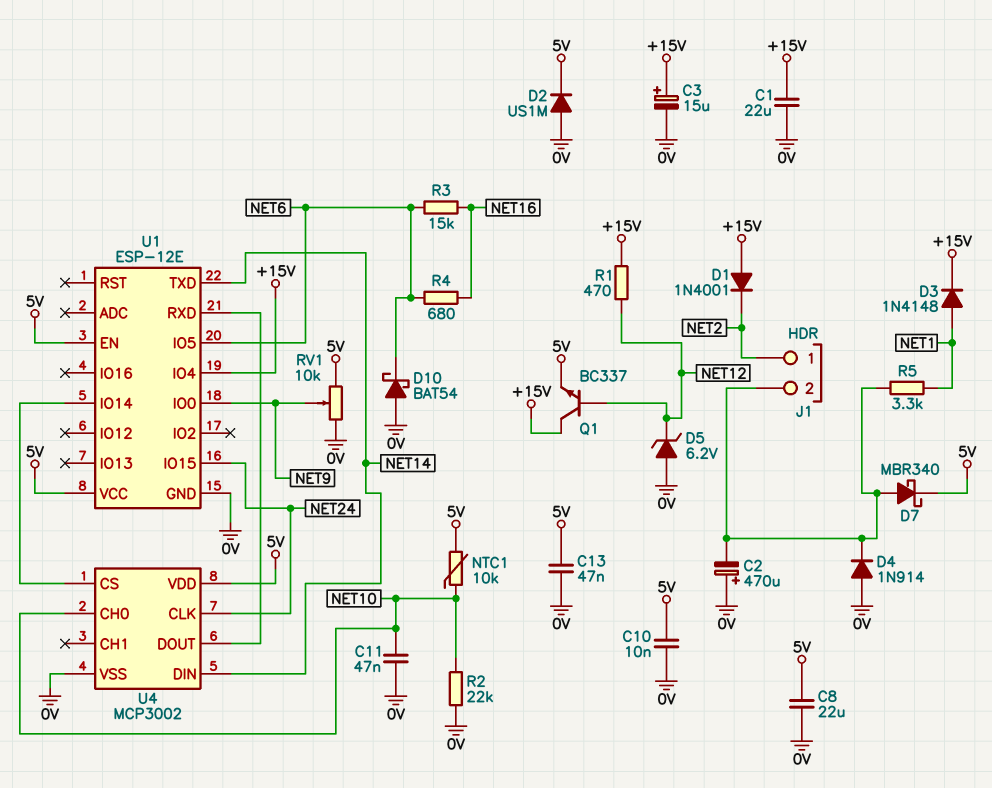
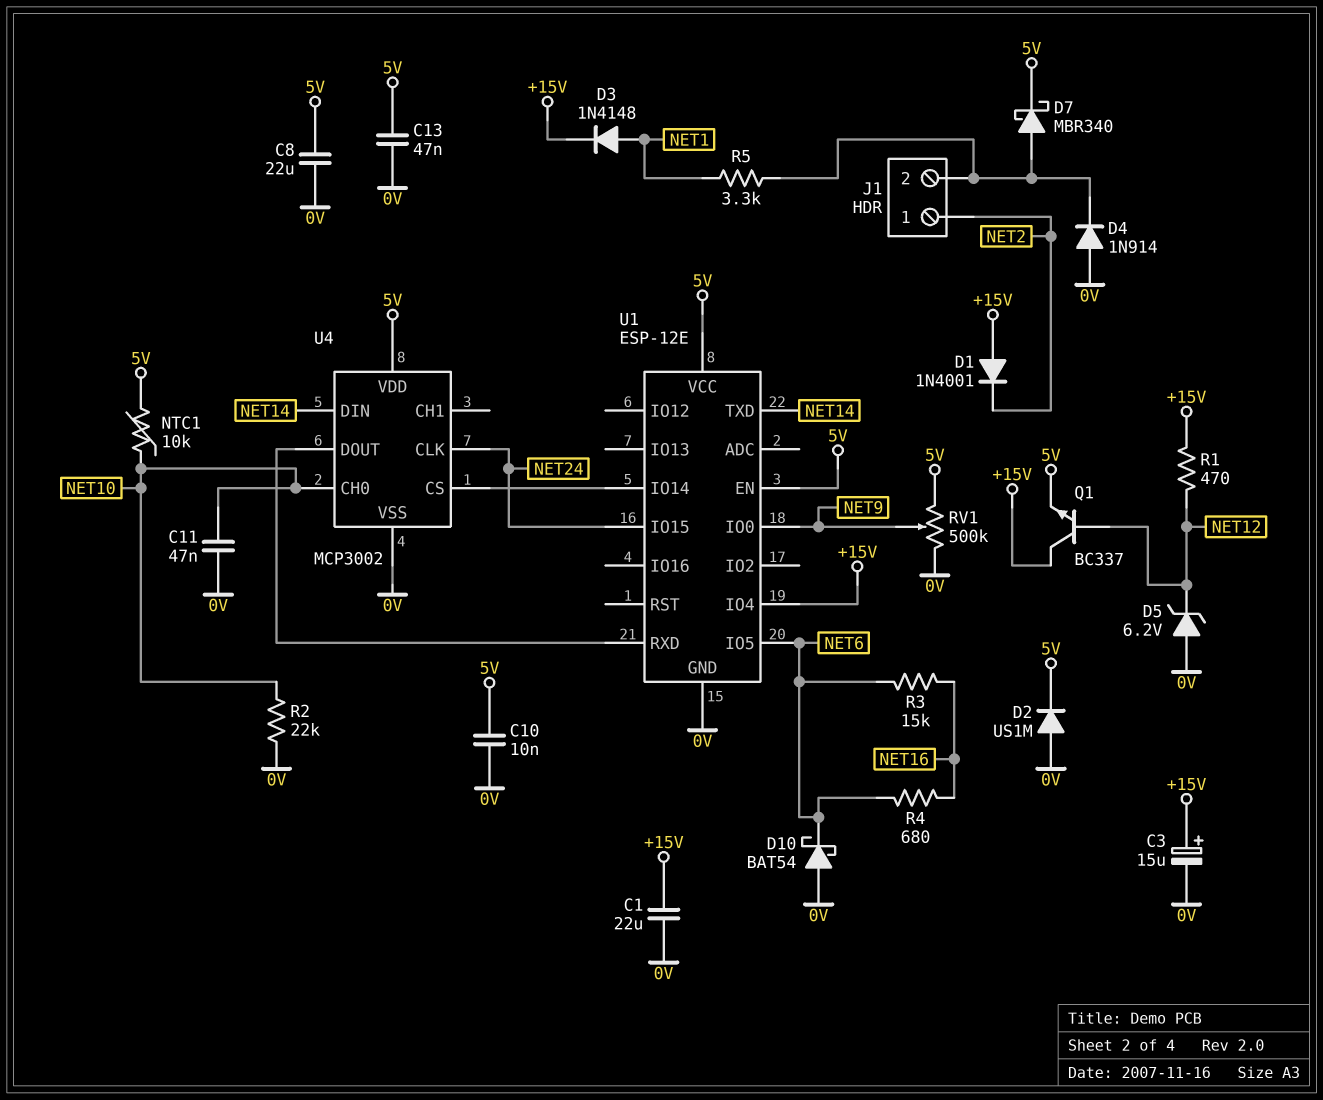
C2: 470uF (plus 0V, minus J1/2) -> none
RV1: 10k (0V, 5V, wiper NET9) -> 500k (0V, 5V, wiper NET9)

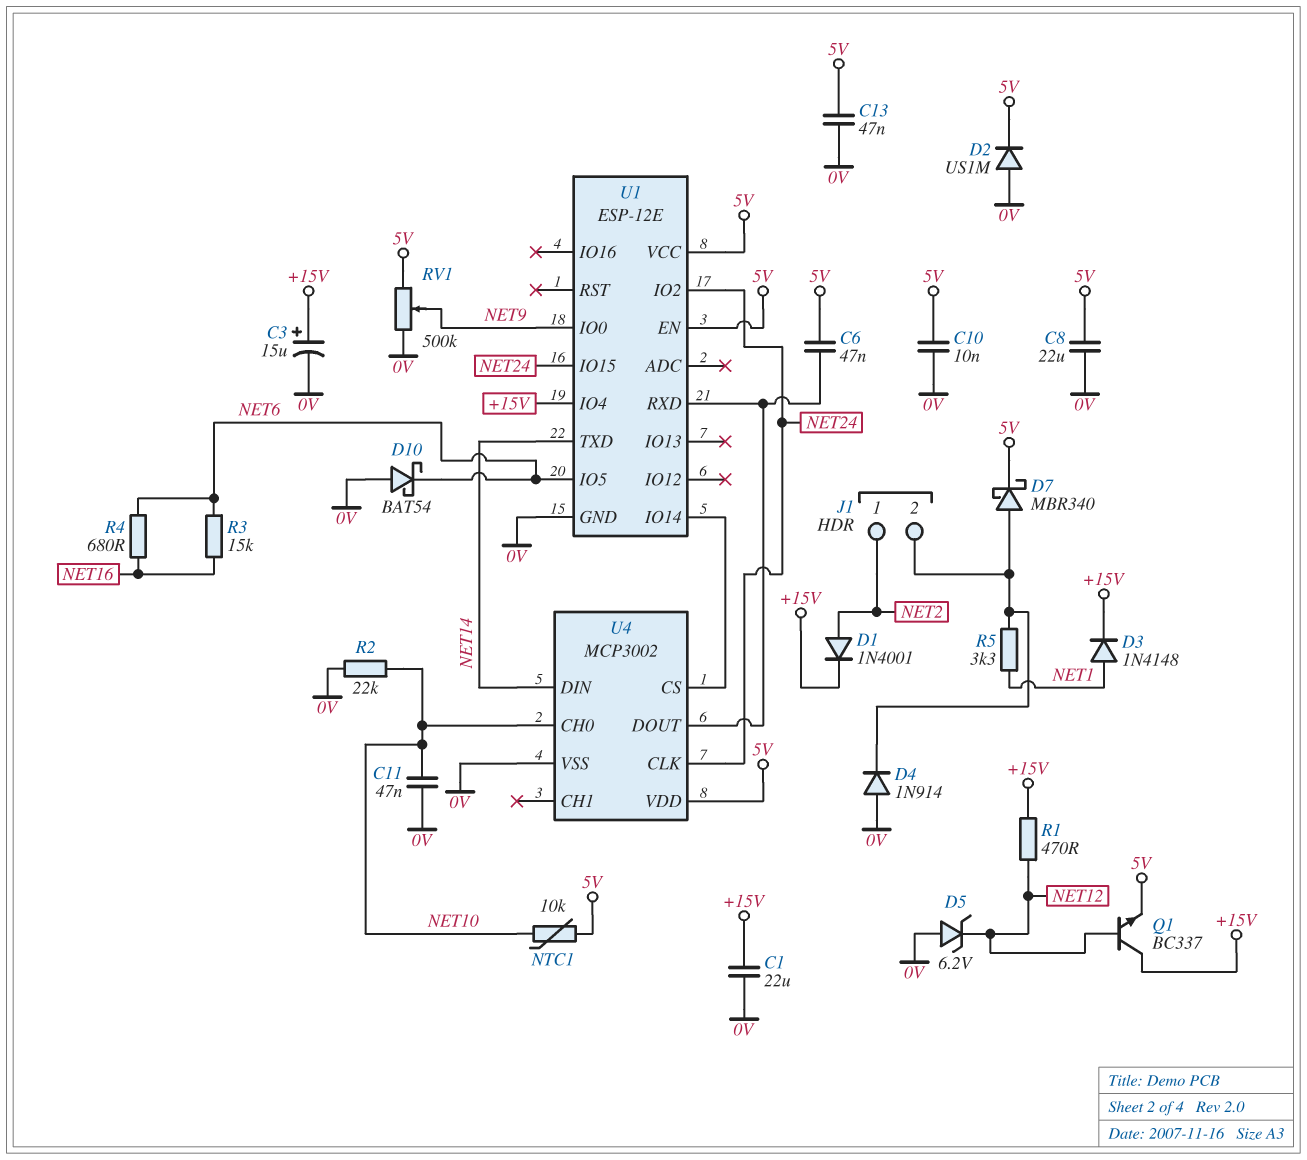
C6: none -> 47nF (5V, U1/RXD)
D1: diode 1N4001 (A +15V, K NET2) -> diode 1N4001 (A NET2, K +15V)
U1 pin IO2: none -> NET24

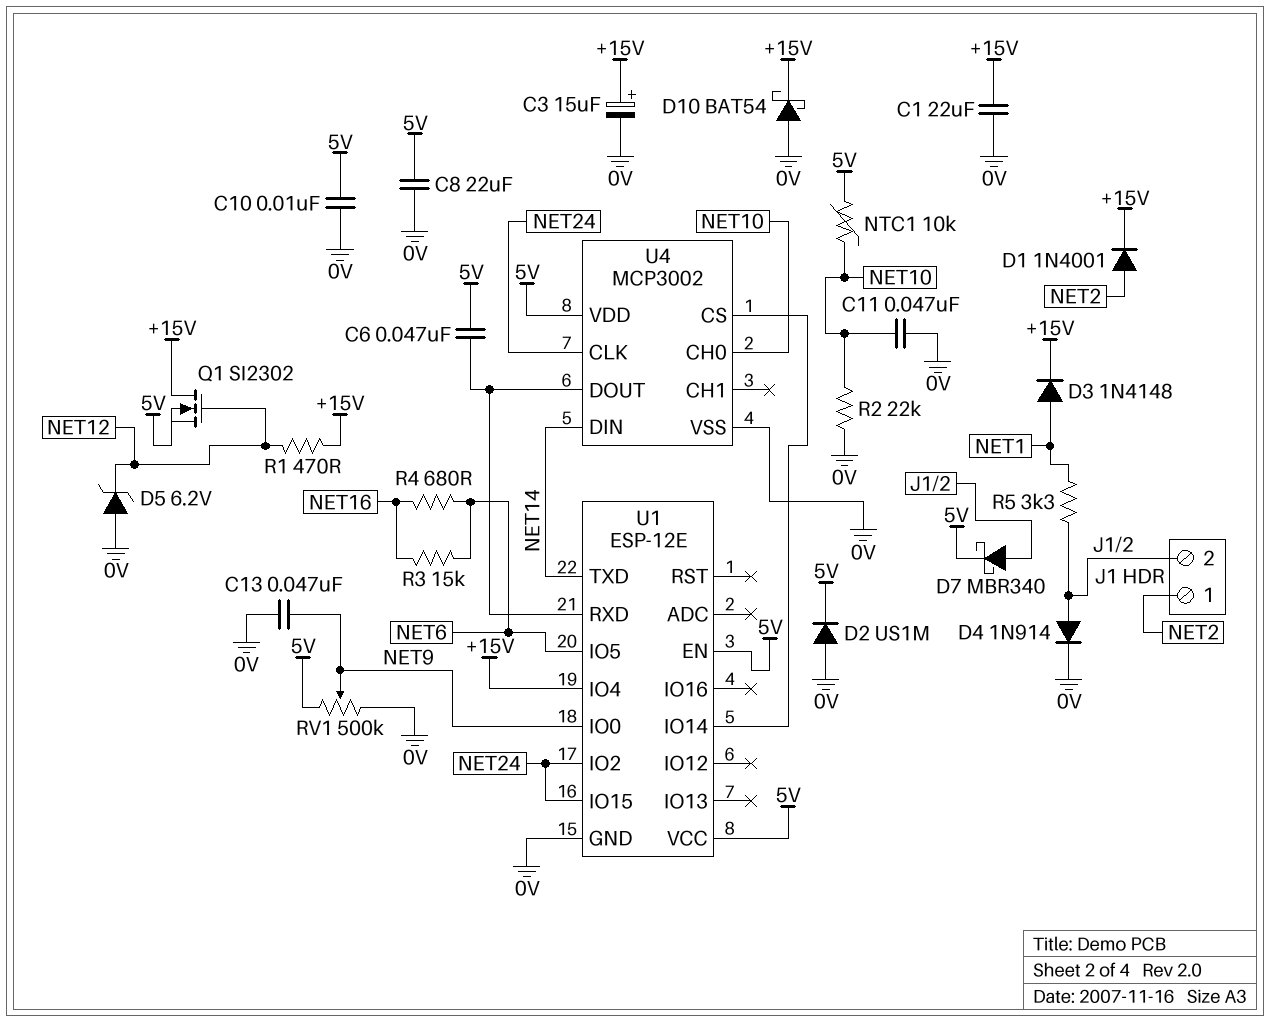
C13: 47nF (0V, 5V) -> 47nF (0V, NET9)
D4: diode 1N914 (A 0V, K J1/2) -> diode 1N914 (A J1/2, K 0V)
D10: schottky BAT54 (A 0V, K NET6) -> schottky BAT54 (A 0V, K +15V)
Q1: NPN BC337 (B NET12, C +15V, E 5V) -> NMOS SI2302 (G NET12, D +15V, S 5V)

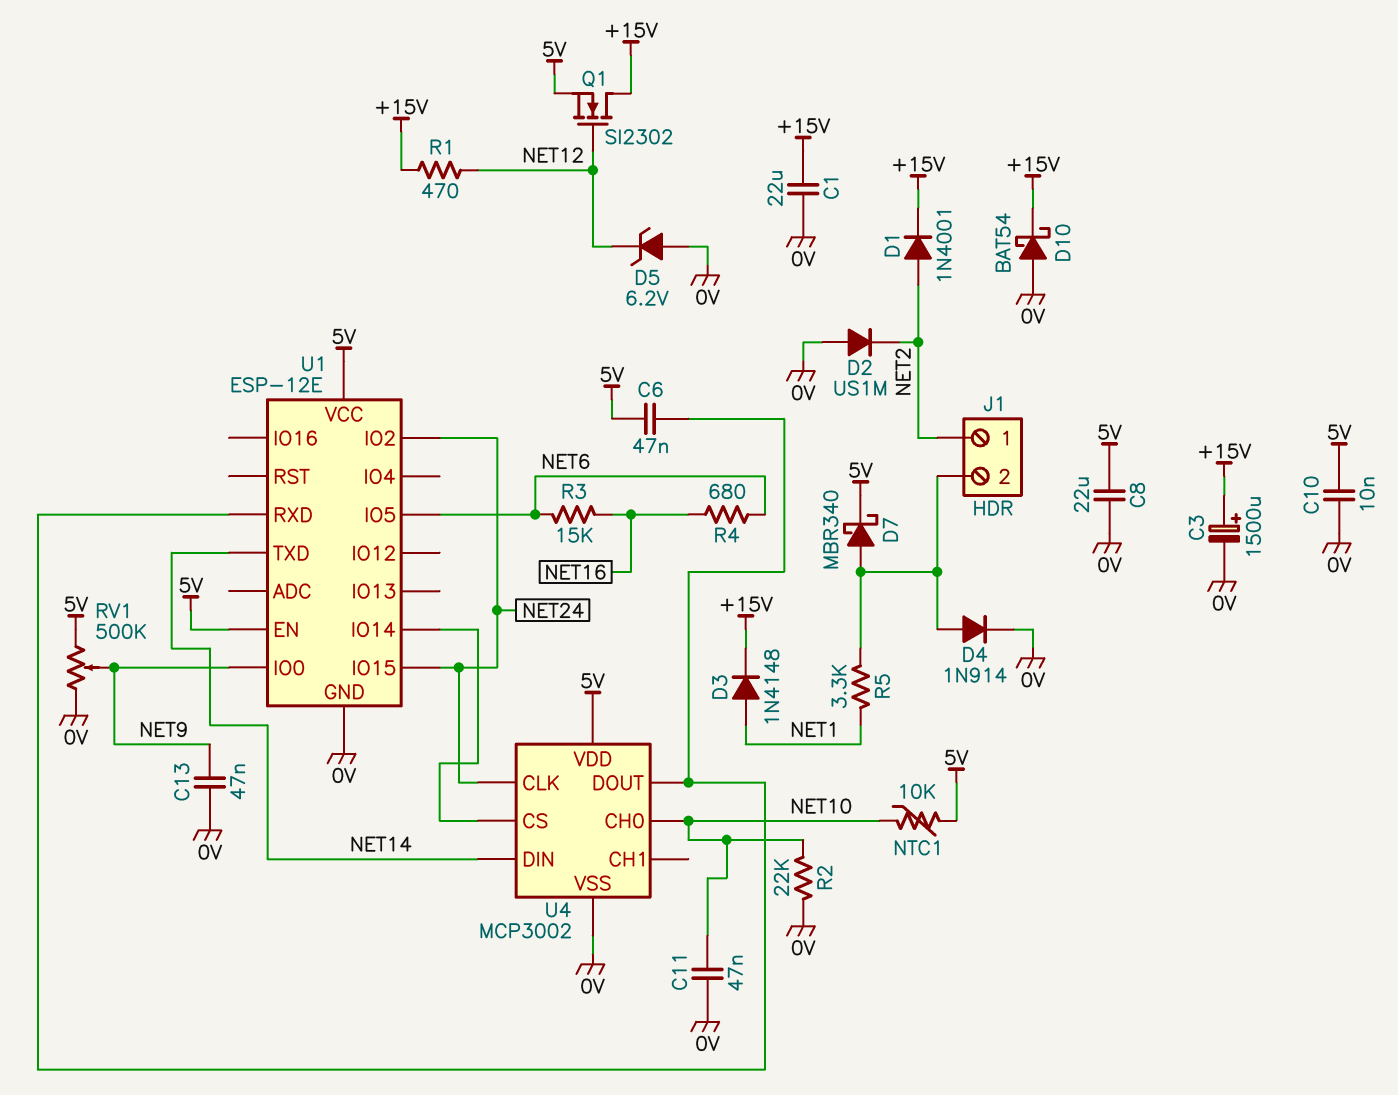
C3: 15uF (plus +15V, minus 0V) -> 1500uF (plus +15V, minus 0V)
D2: diode US1M (A 0V, K 5V) -> diode US1M (A 0V, K NET2)
U1 pin IO4: +15V -> none

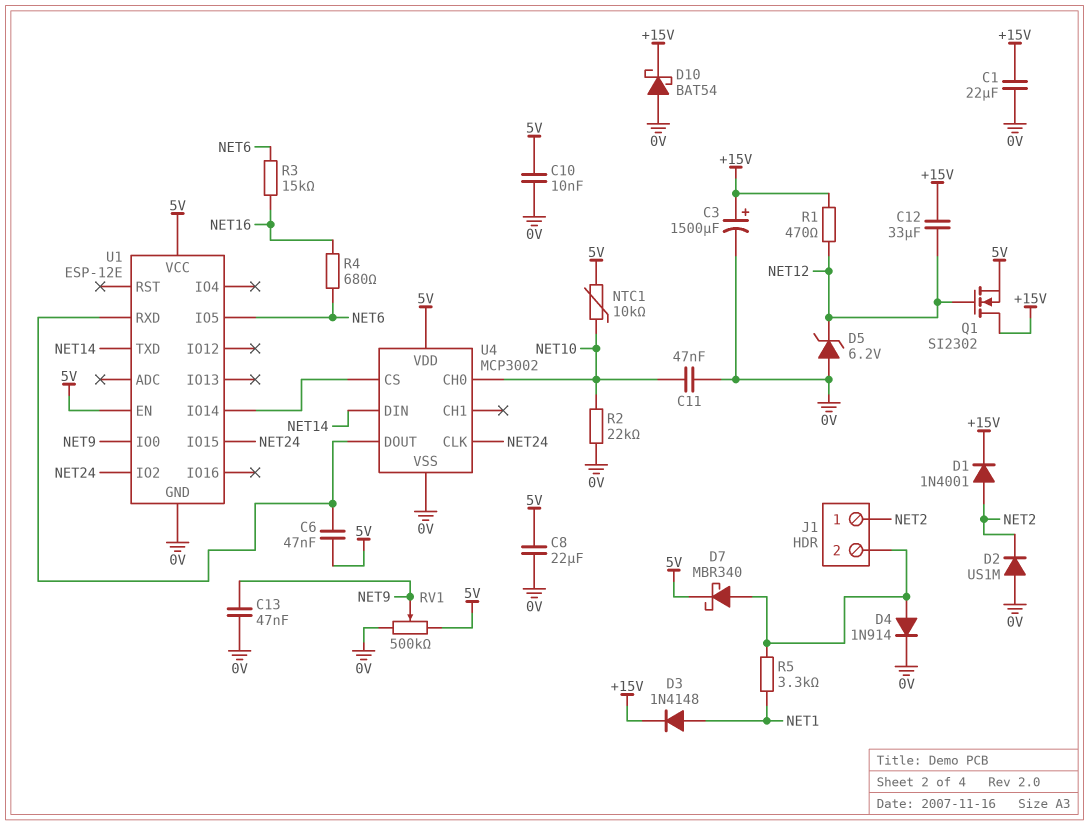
C12: none -> 33uF (+15V, NET12)

